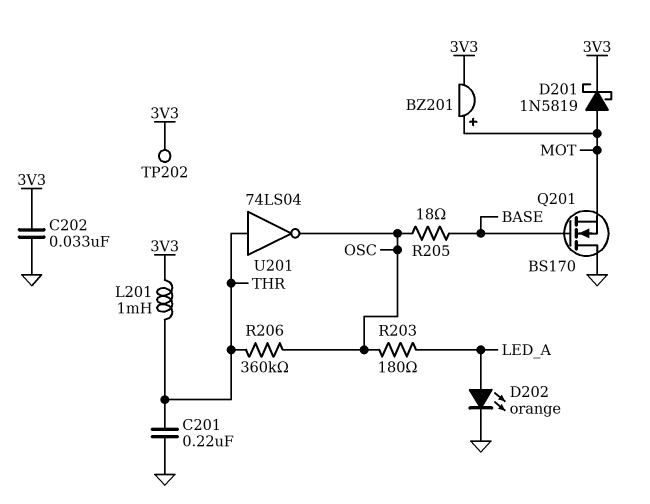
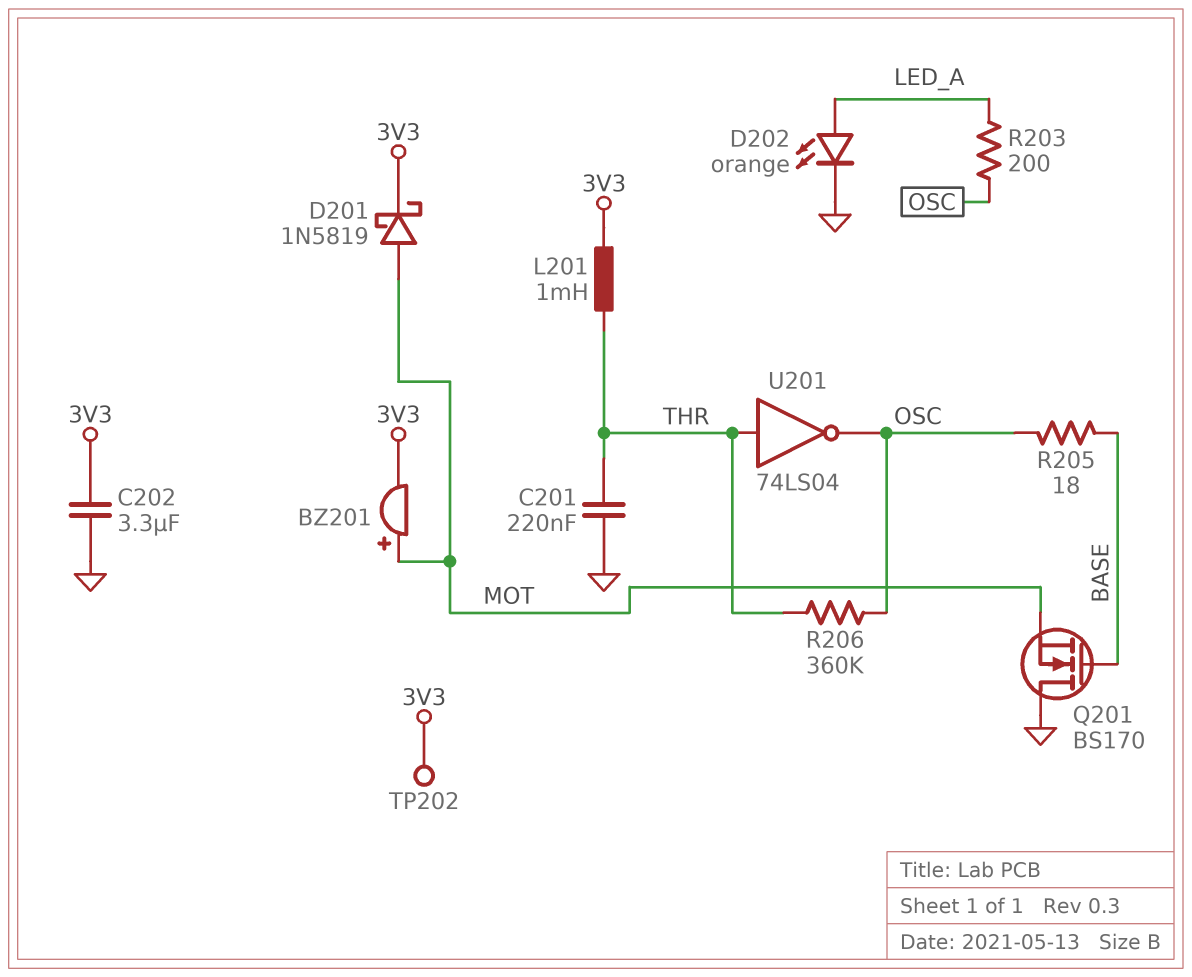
C202: 33nF (3V3, GND) -> 3.3uF (3V3, GND)
R203: 180 (LED_A, OSC) -> 200 (LED_A, OSC)

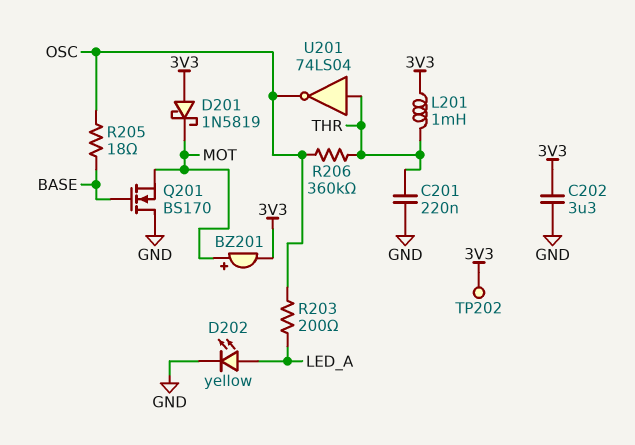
D201: schottky 1N5819 (A MOT, K 3V3) -> schottky 1N5819 (A 3V3, K MOT)
D202: LED orange (A LED_A, K GND) -> LED yellow (A LED_A, K GND)

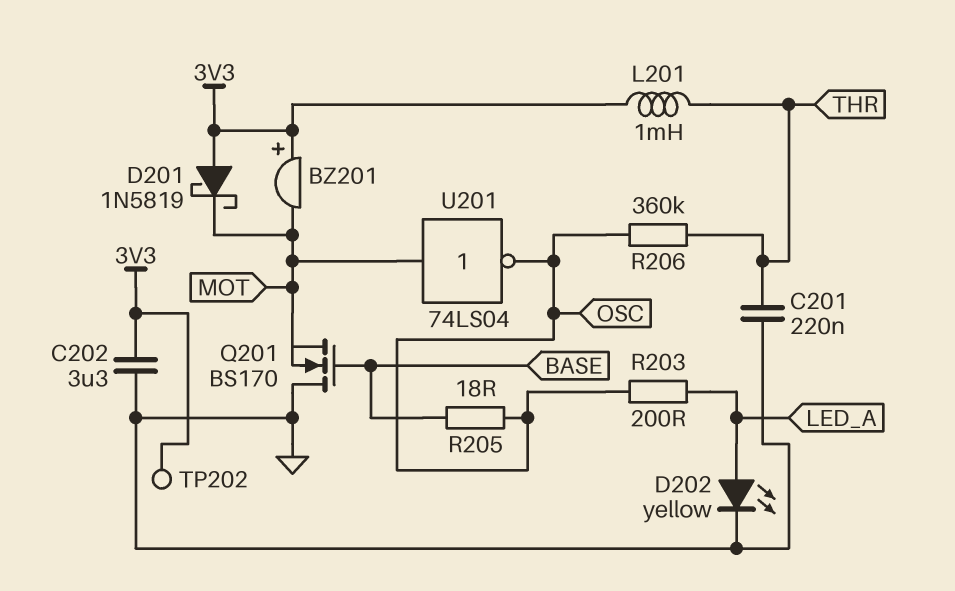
BZ201: buzzer (plus MOT, minus 3V3) -> buzzer (plus 3V3, minus MOT)
U201: NOT 74LS04 (in THR, out OSC) -> NOT 74LS04 (in MOT, out OSC)

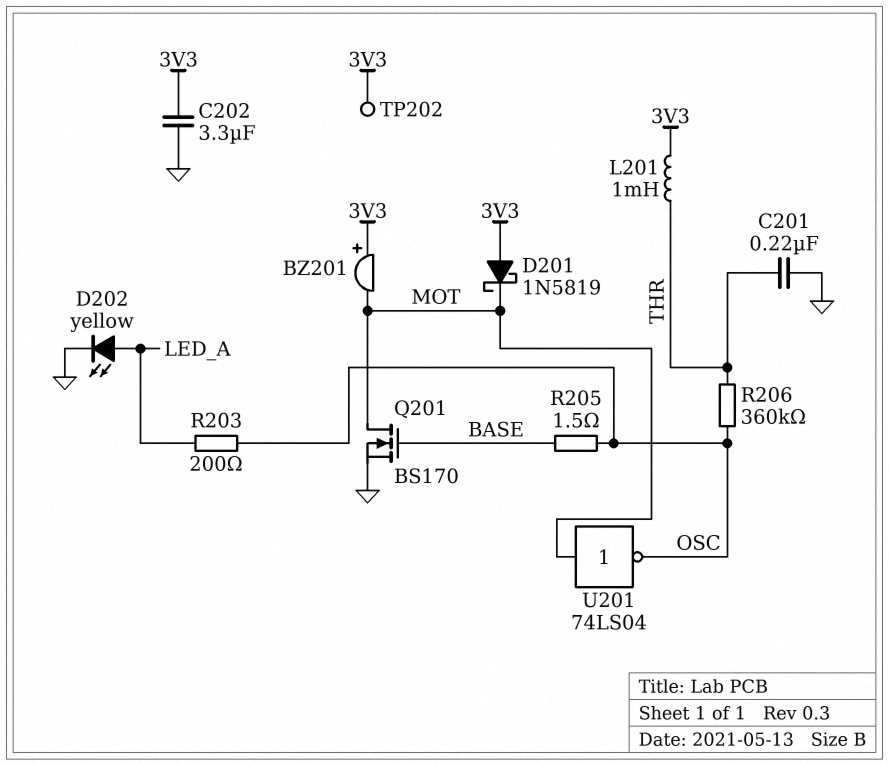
Q201: NMOS BS170 (G BASE, D GND, S MOT) -> NMOS BS170 (G BASE, D MOT, S GND)
R205: 18 (BASE, OSC) -> 1.5 (BASE, OSC)

